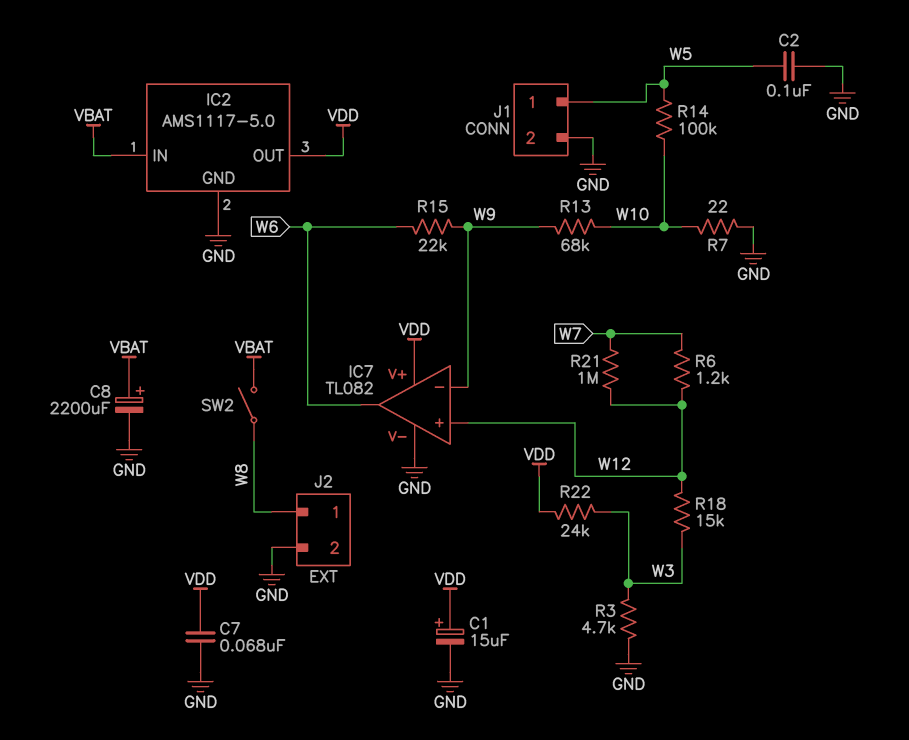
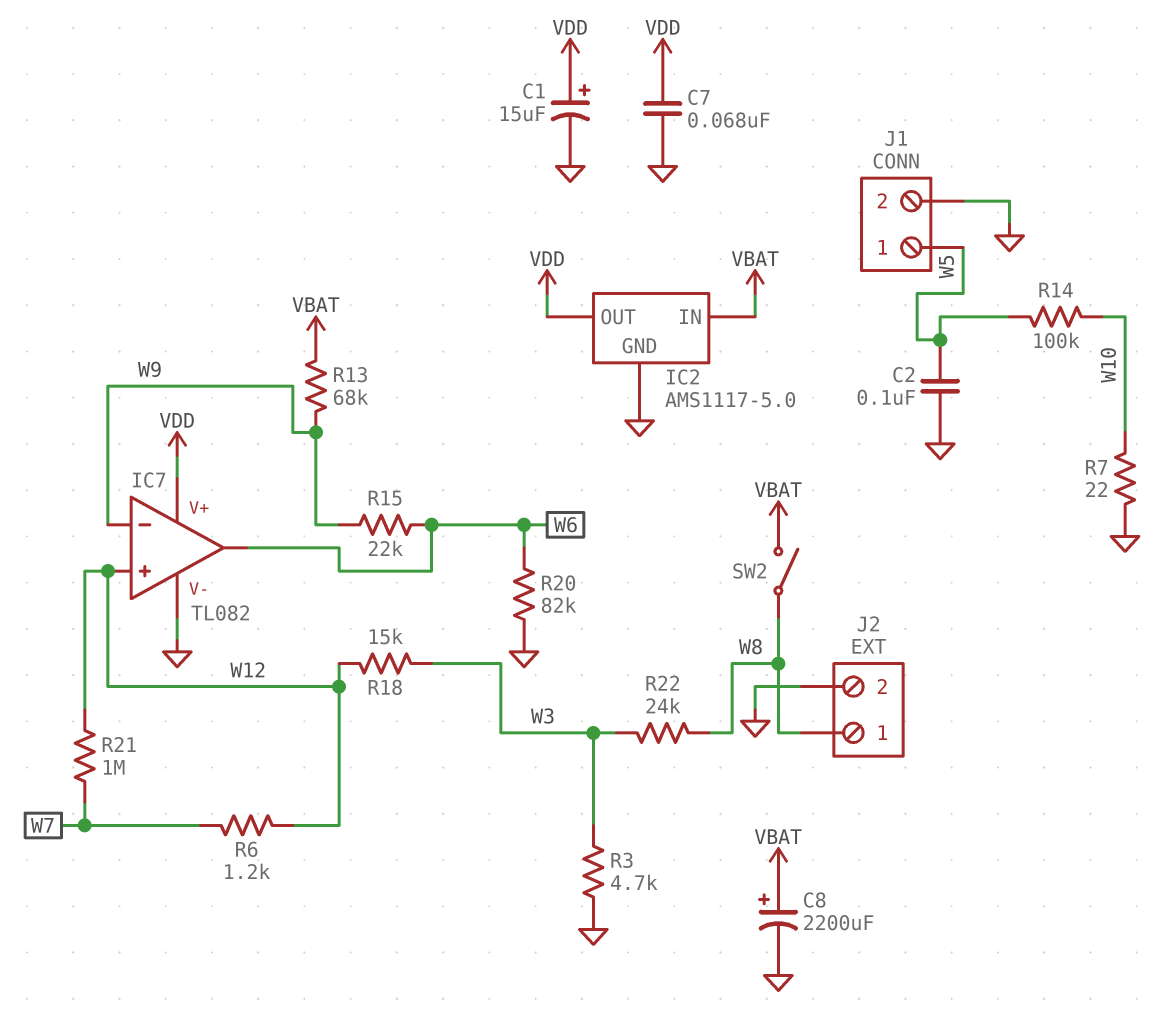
R13: 68k (W9, W10) -> 68k (VBAT, W9)
R20: none -> 82k (GND, W6)
R22: 24k (VDD, W3) -> 24k (W3, W8)

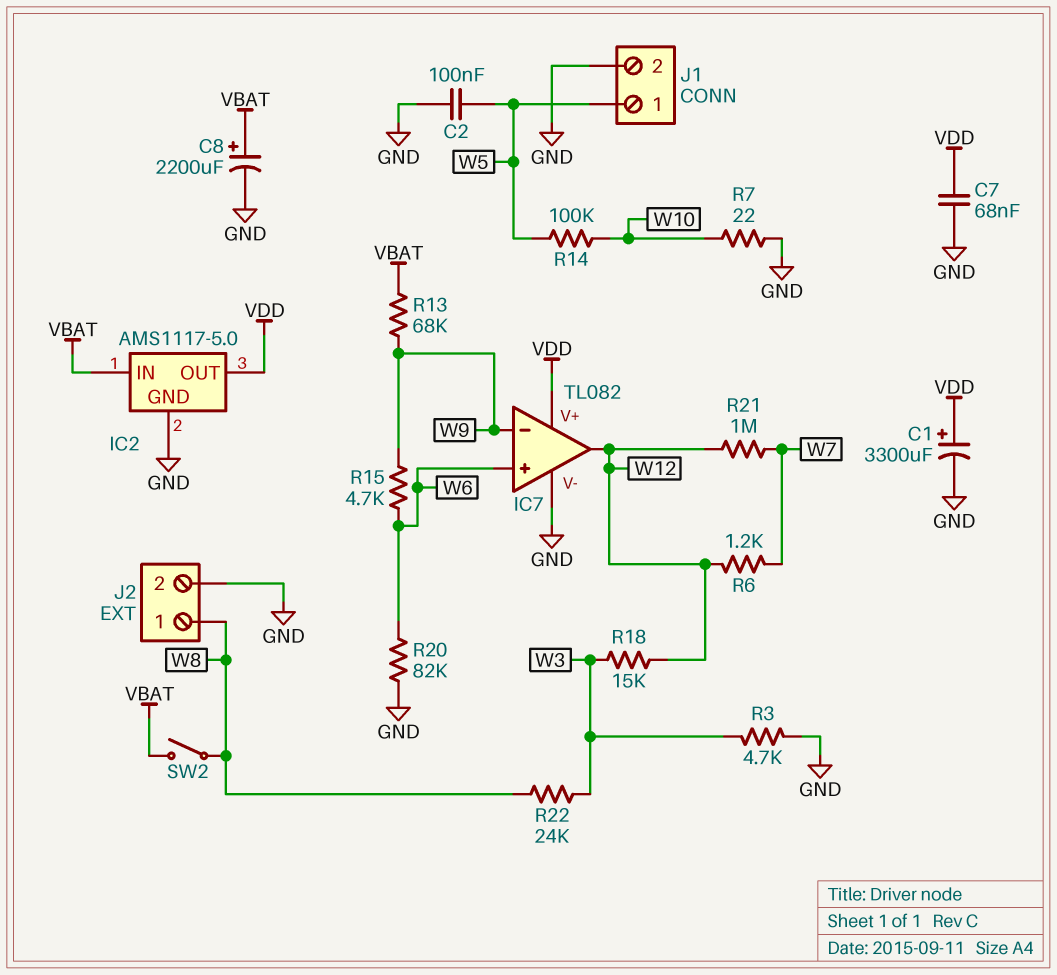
C1: 15uF (plus VDD, minus GND) -> 3300uF (plus VDD, minus GND)
IC7 pin in+: W12 -> W6
IC7 pin out: W6 -> W12
R15: 22k (W6, W9) -> 4.7k (W6, W9)

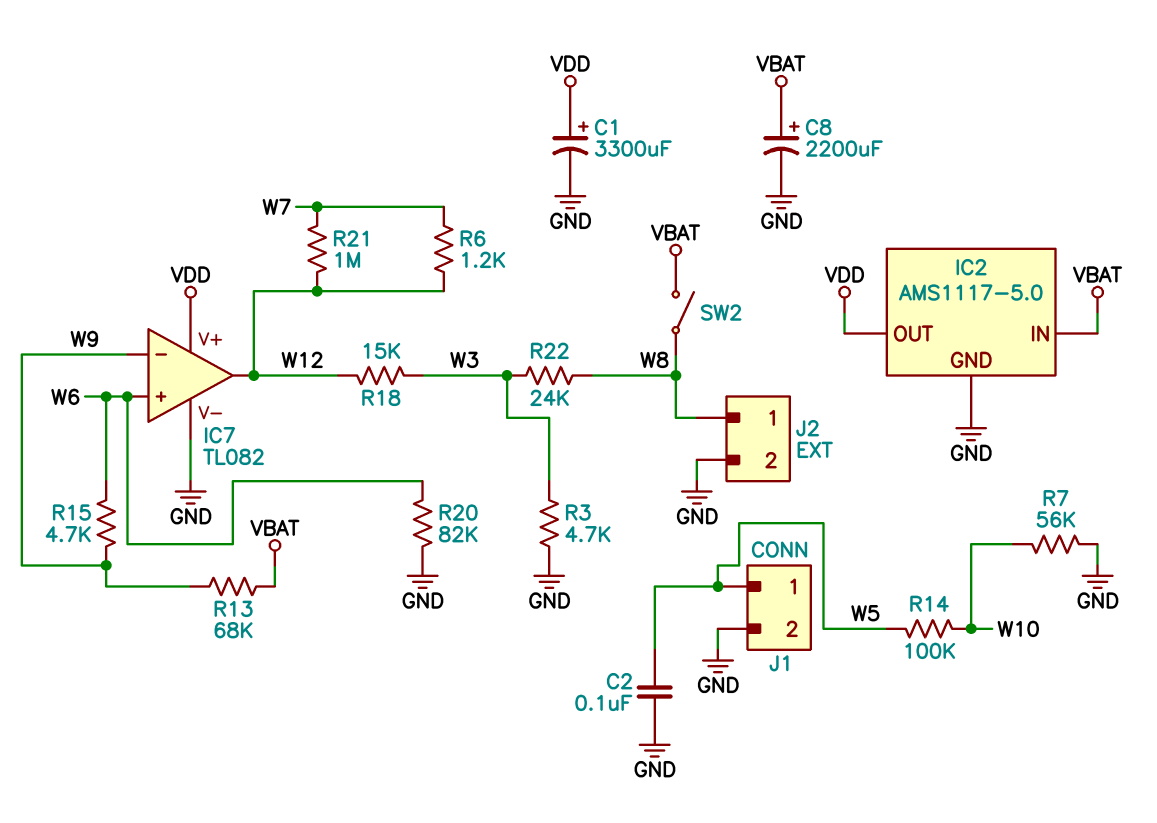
C7: 68nF (GND, VDD) -> none
R7: 22 (GND, W10) -> 56k (GND, W10)

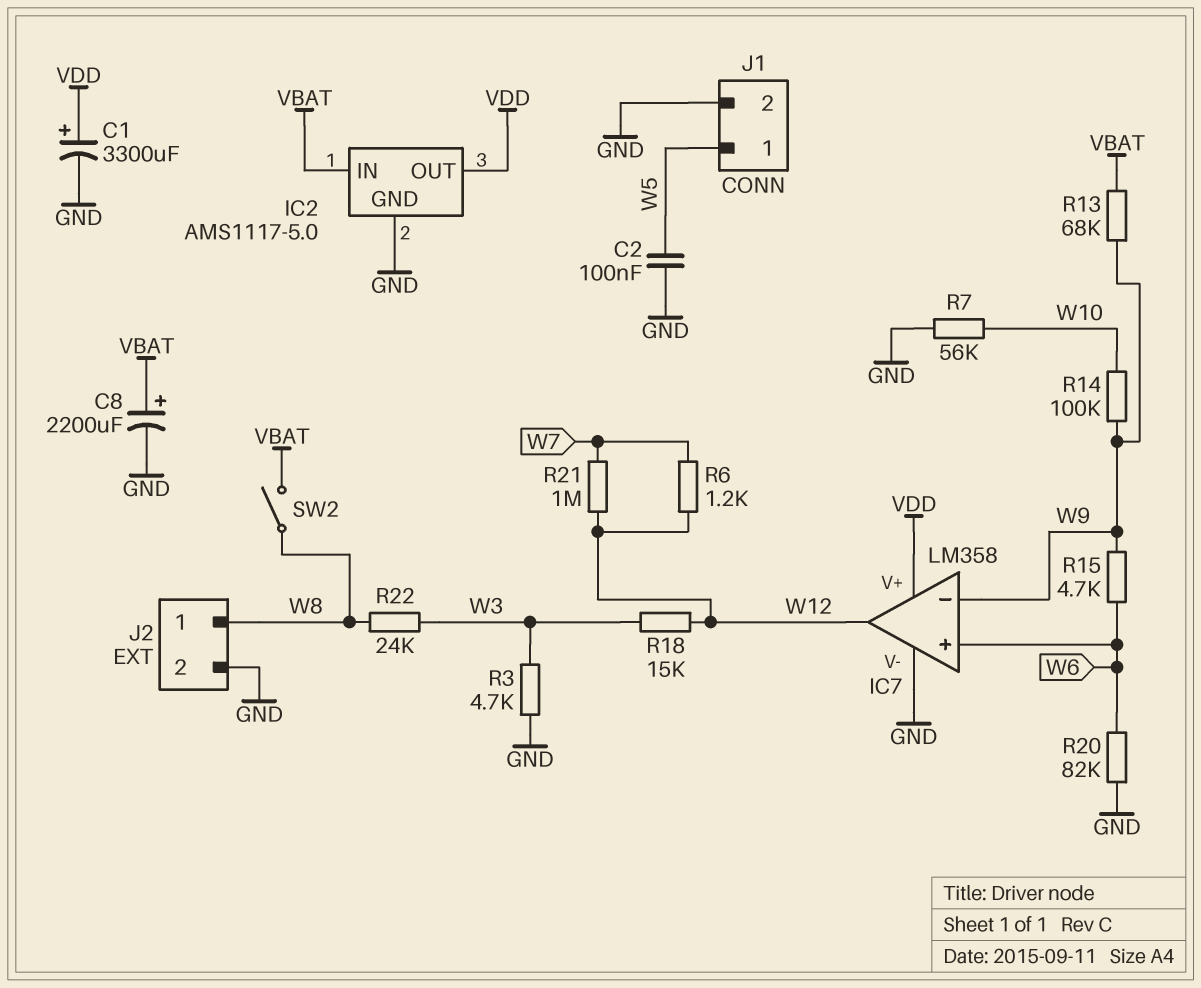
IC7: TL082 -> LM358
R14: 100k (W5, W10) -> 100k (W9, W10)

